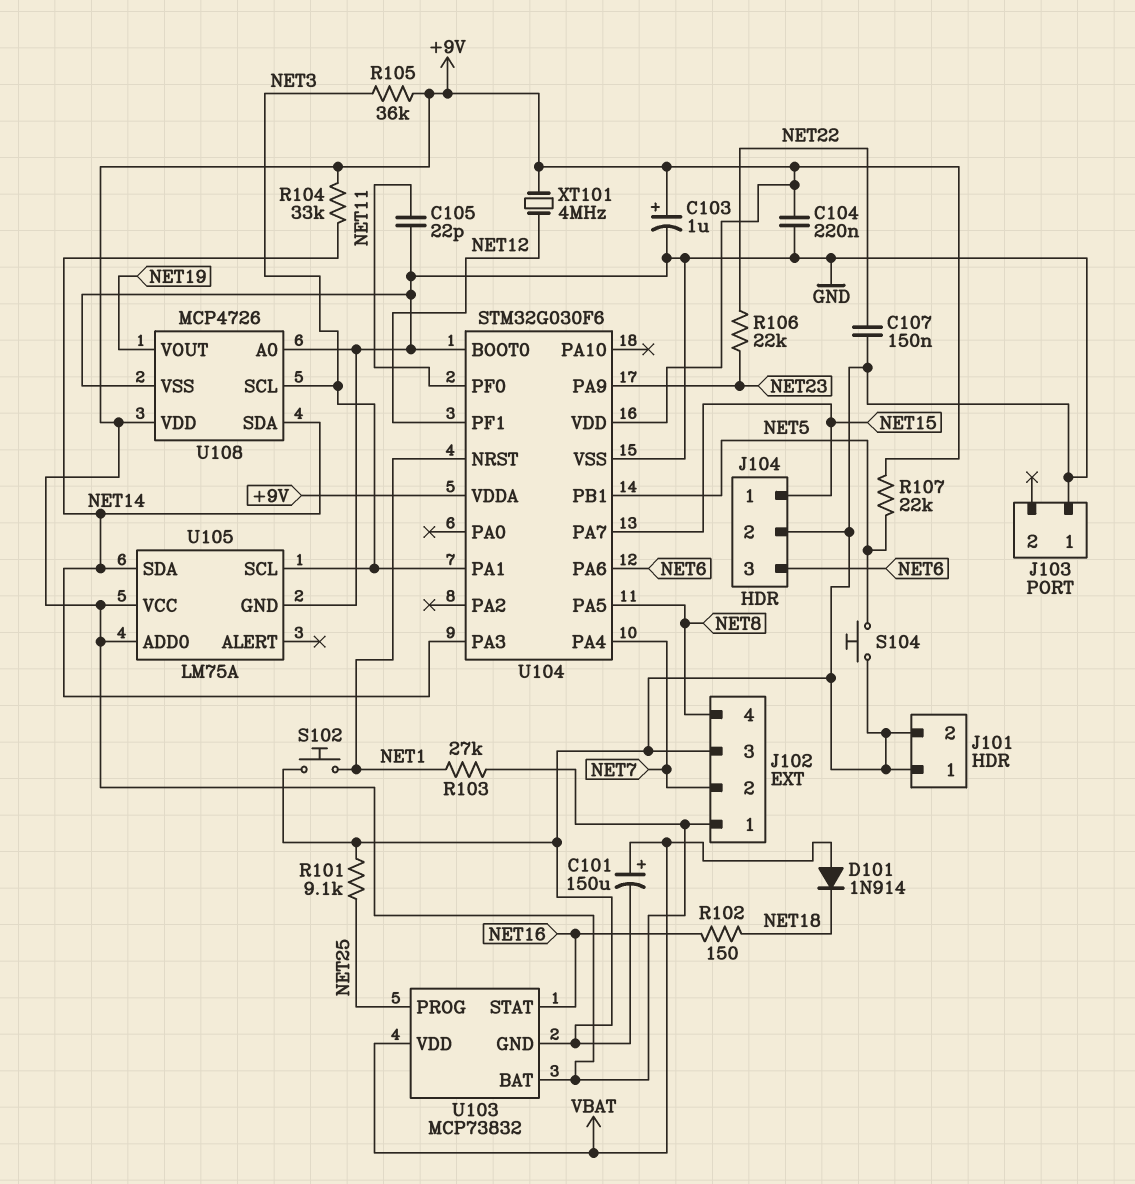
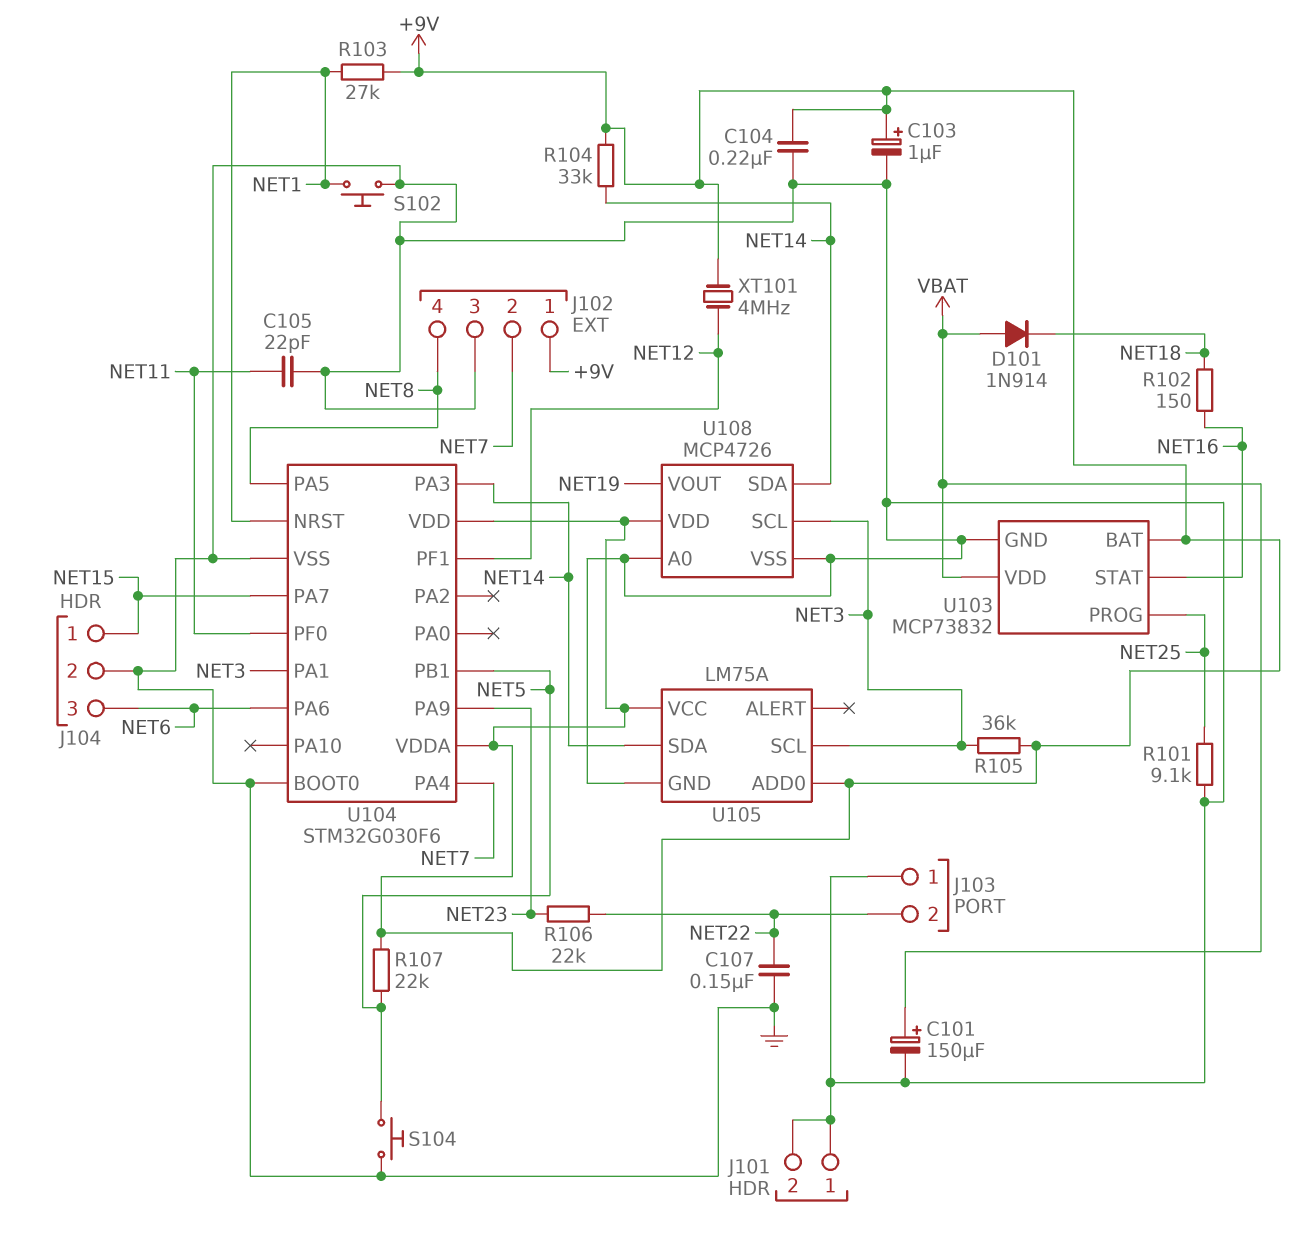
J103 pin 2: none -> NET22

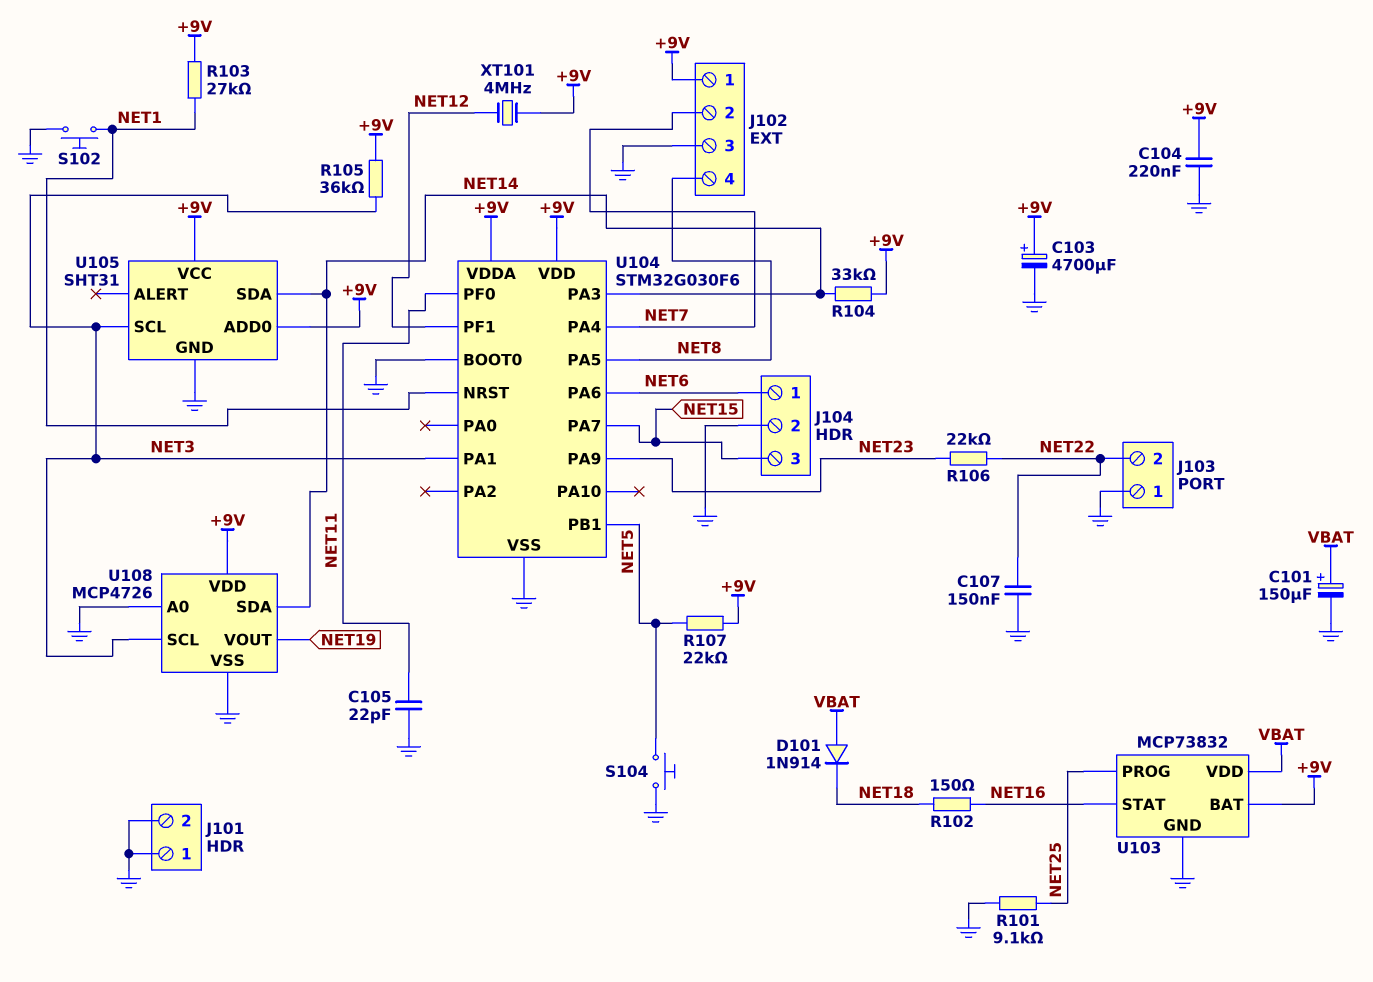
C103: 1uF (plus +9V, minus GND) -> 4700uF (plus +9V, minus GND)
J104 pin 1: NET15 -> NET6
J104 pin 3: NET6 -> NET15
U105: LM75A -> SHT31

